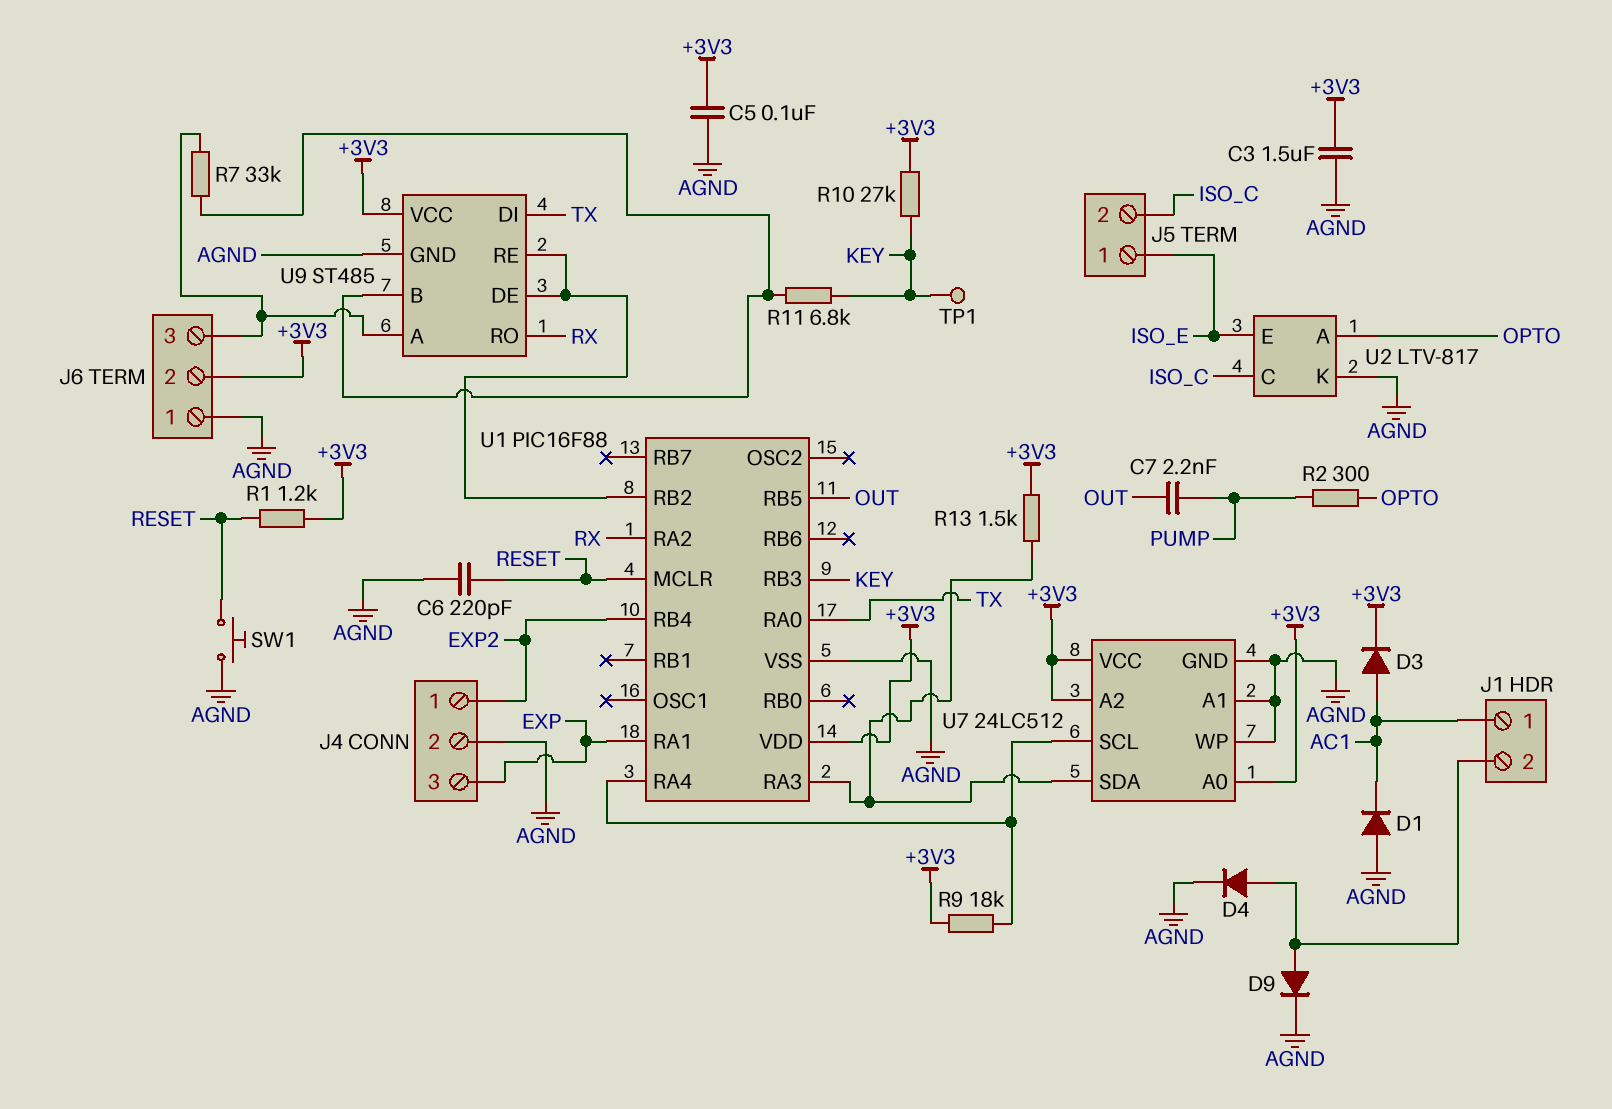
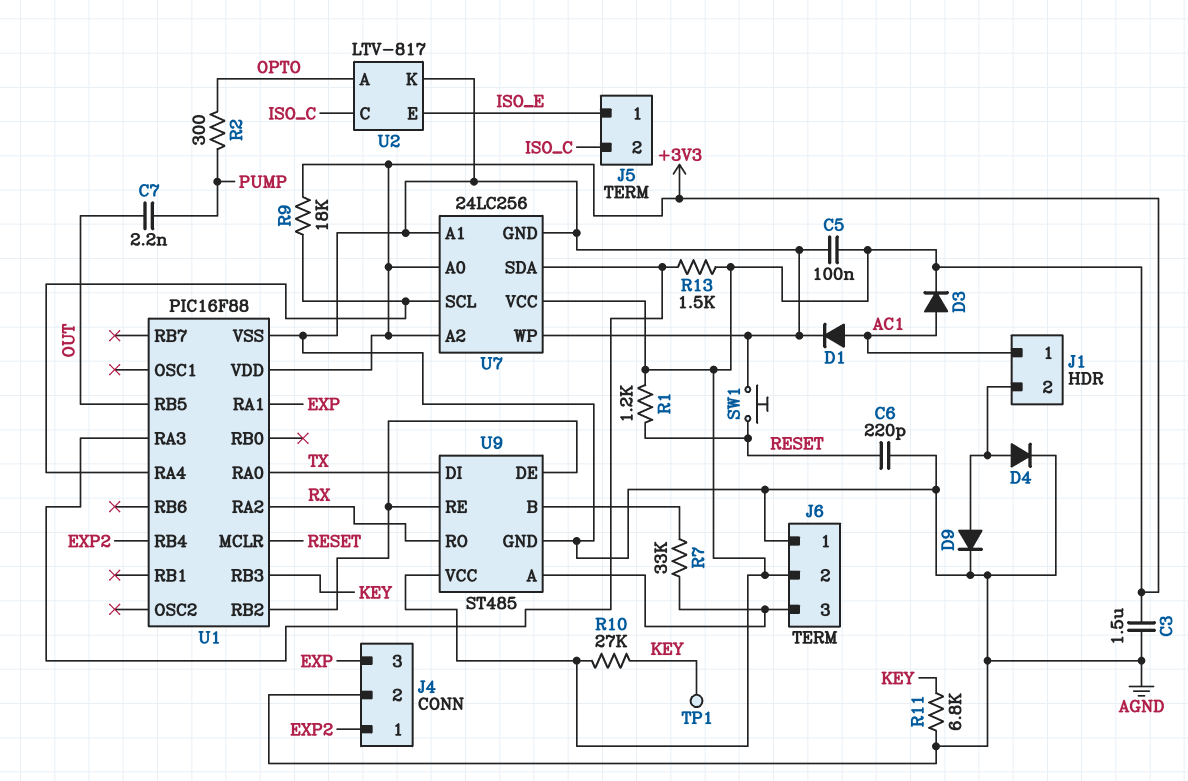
D1: diode (A AGND, K AC1) -> diode (A AC1, K AGND)
R11: 6.8k (KEY, U9/B) -> 6.8k (AGND, KEY)
U7: 24LC512 -> 24LC256

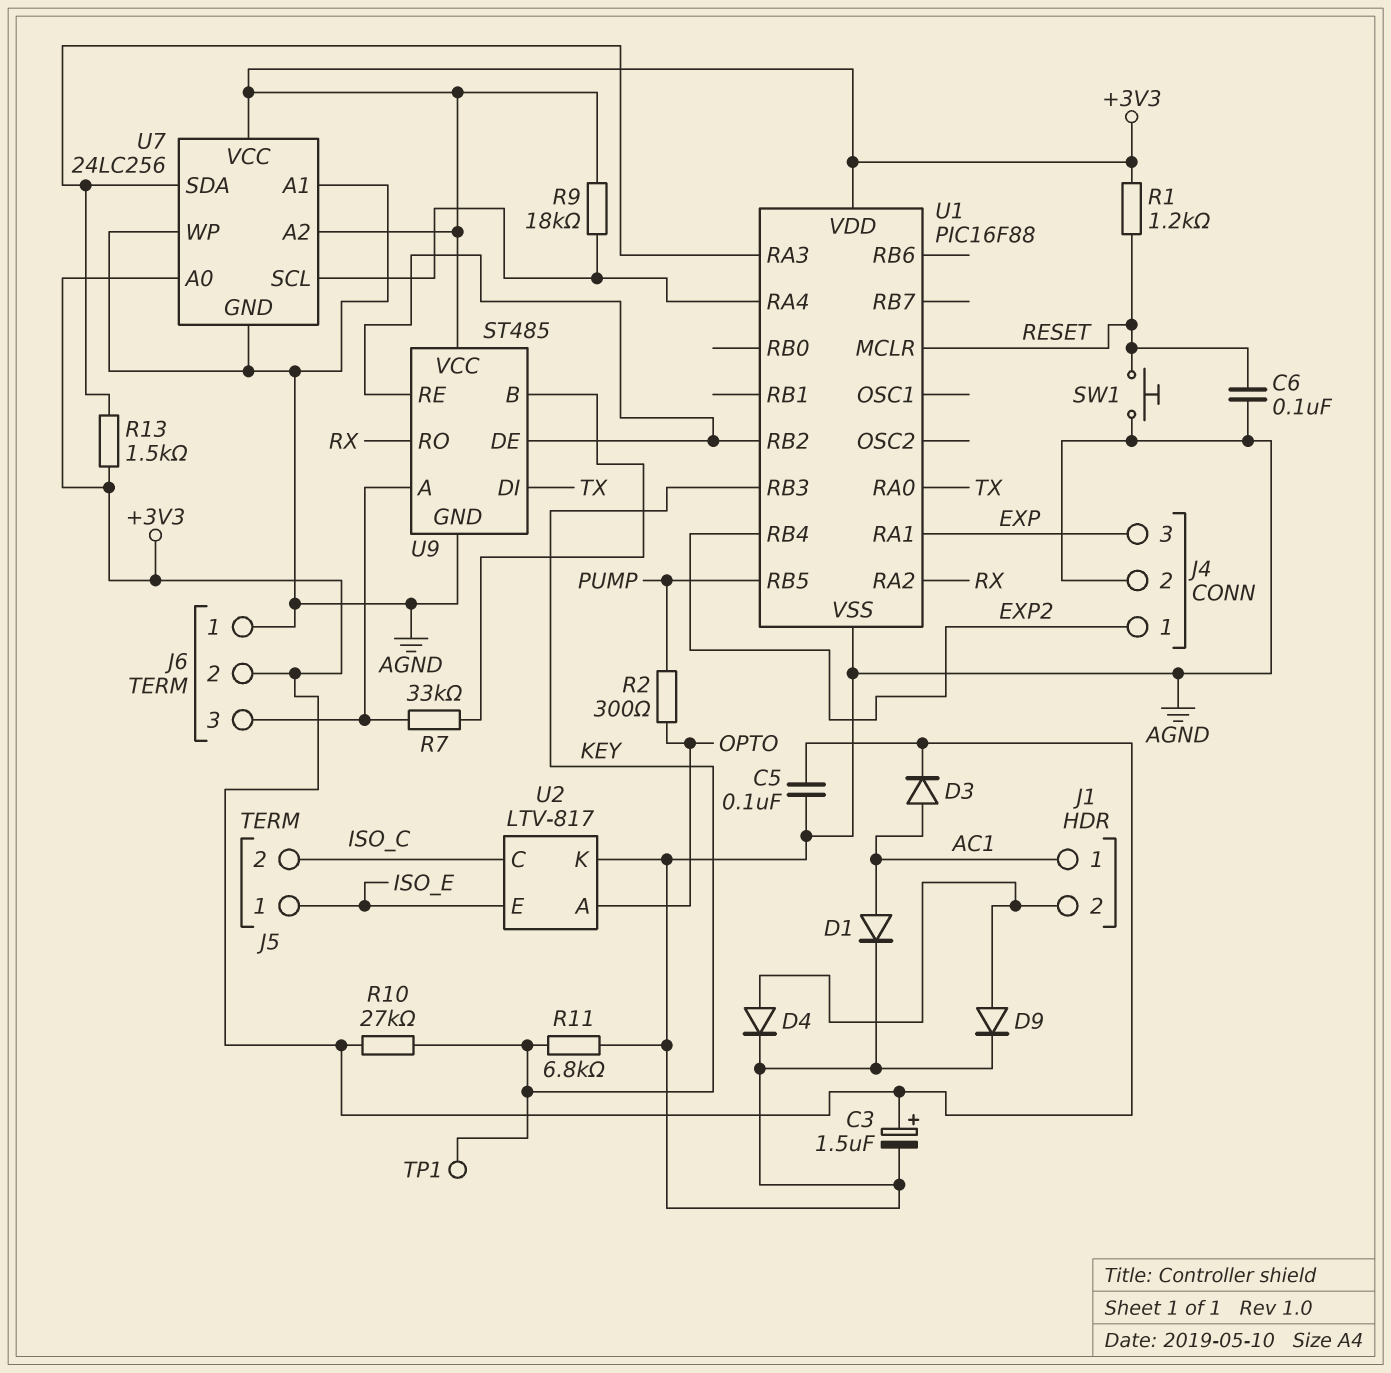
C3: 1.5uF (+3V3, AGND) -> 1.5uF (plus +3V3, minus AGND)
C6: 220pF (AGND, RESET) -> 100nF (AGND, RESET)
C7: 2.2nF (OUT, PUMP) -> none
U1 pin RB5: OUT -> PUMP

